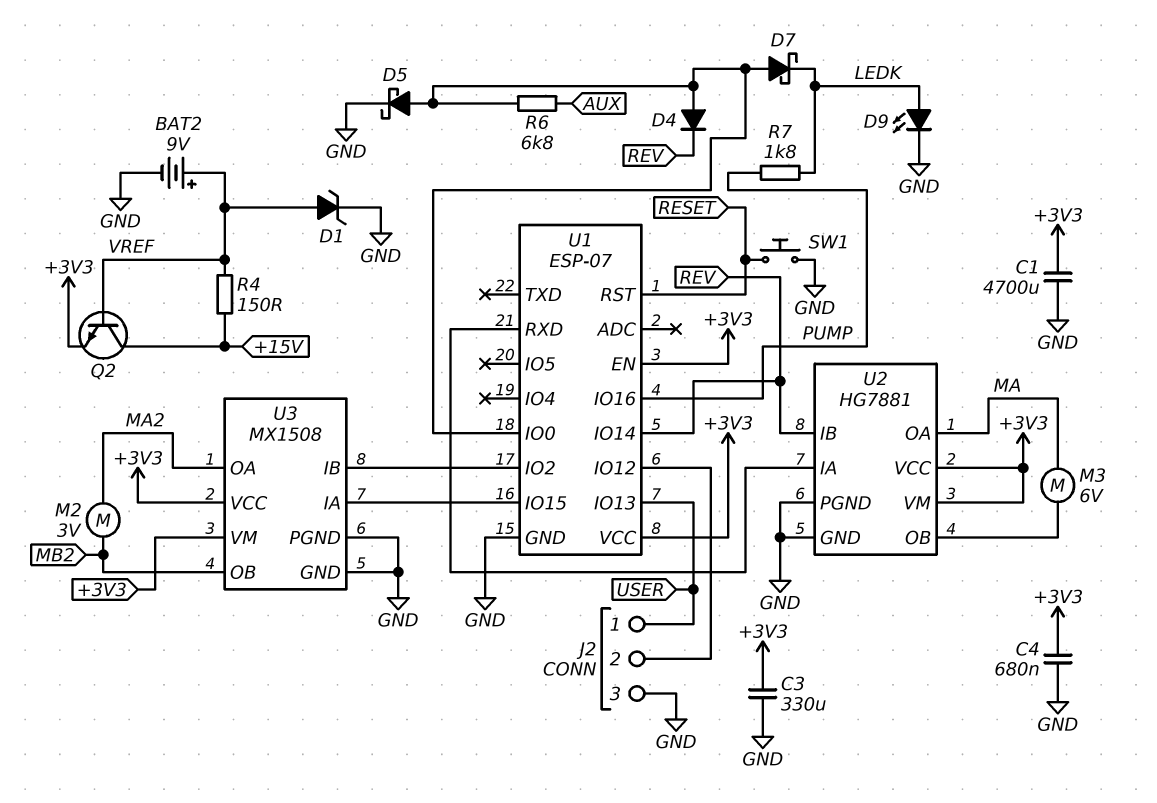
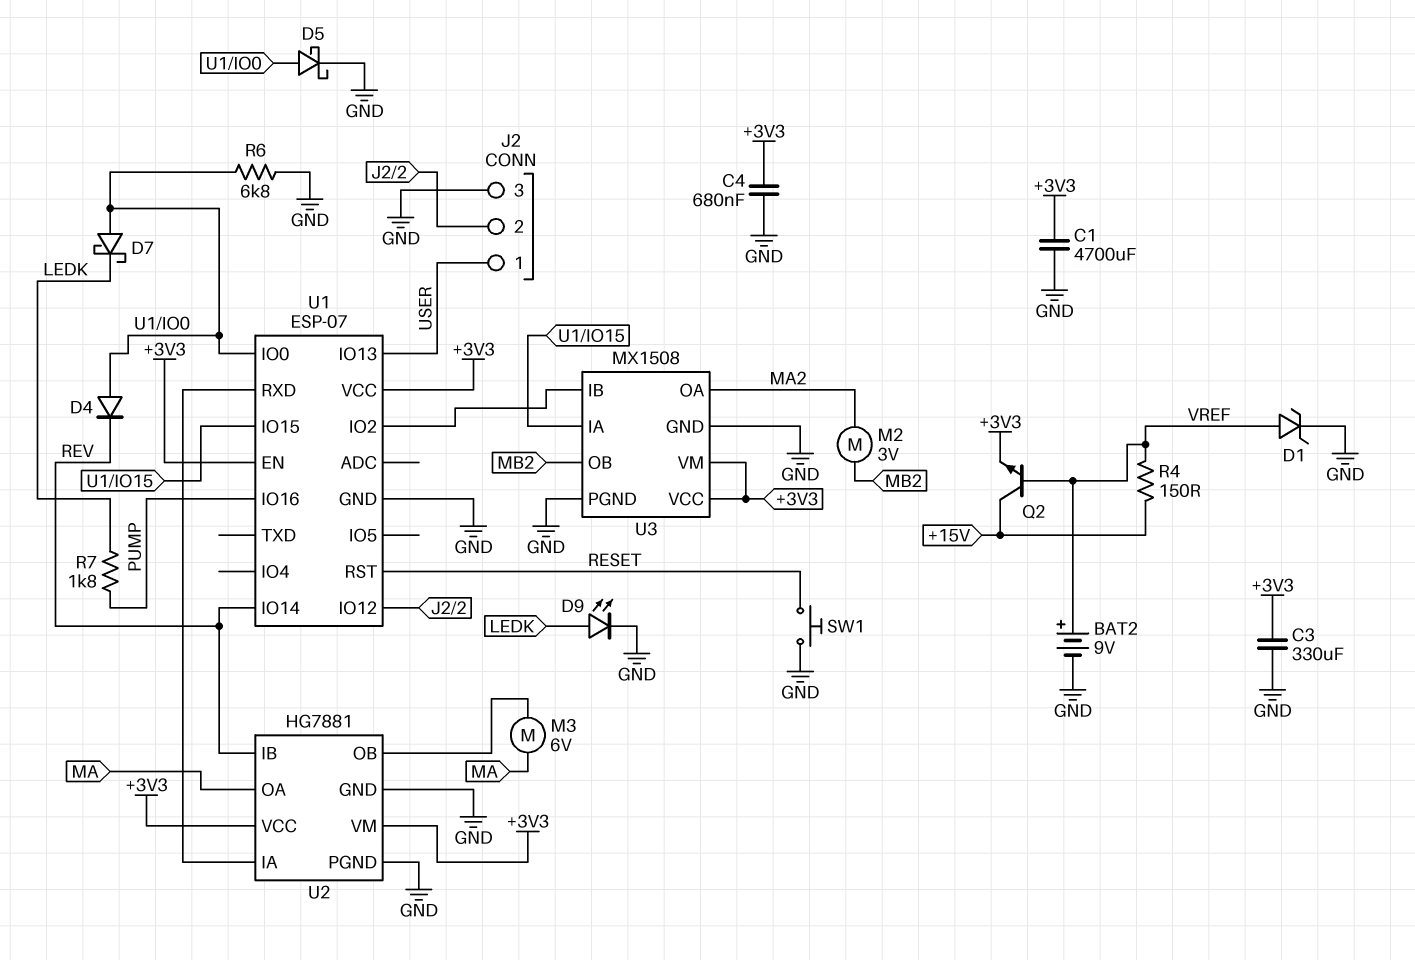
R6: 6.8k (AUX, U1/IO0) -> 6.8k (GND, U1/IO0)

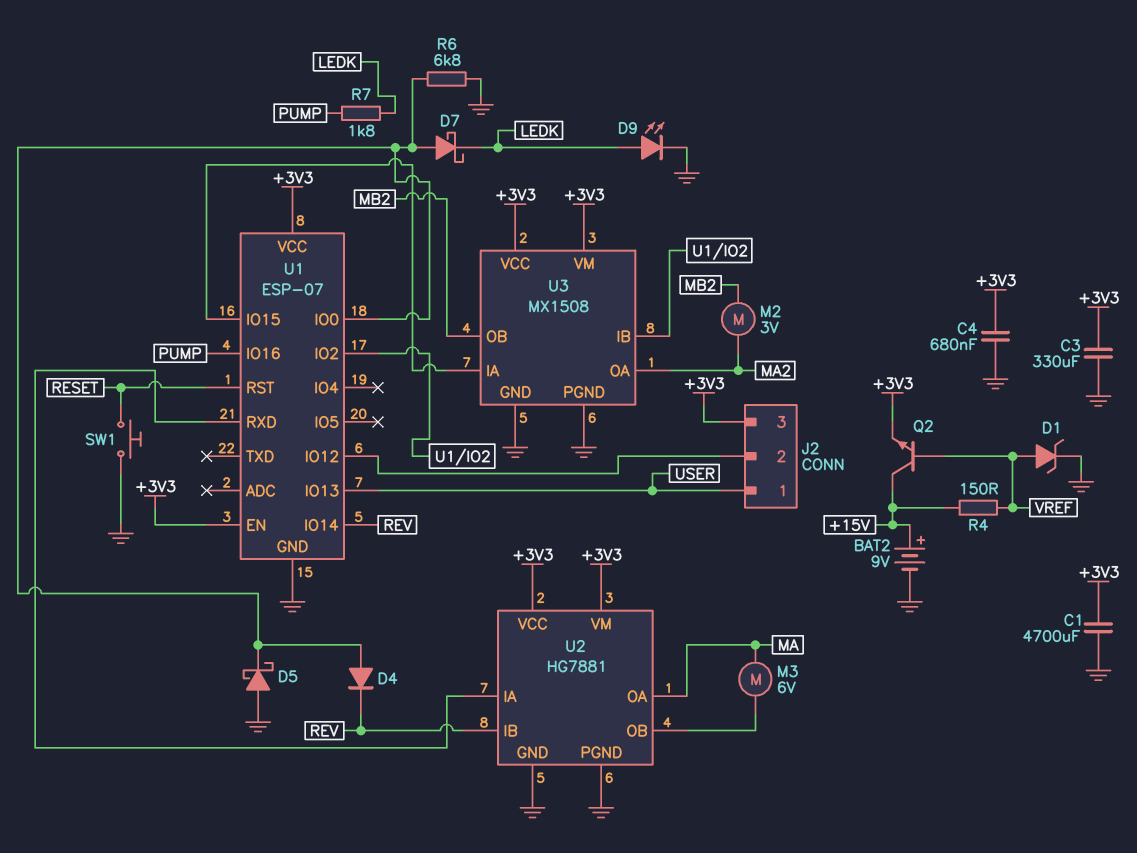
BAT2: 9V (plus VREF, minus GND) -> 9V (plus +15V, minus GND)
D5: schottky (A U1/IO0, K GND) -> schottky (A GND, K U1/IO0)
J2 pin 3: GND -> +3V3

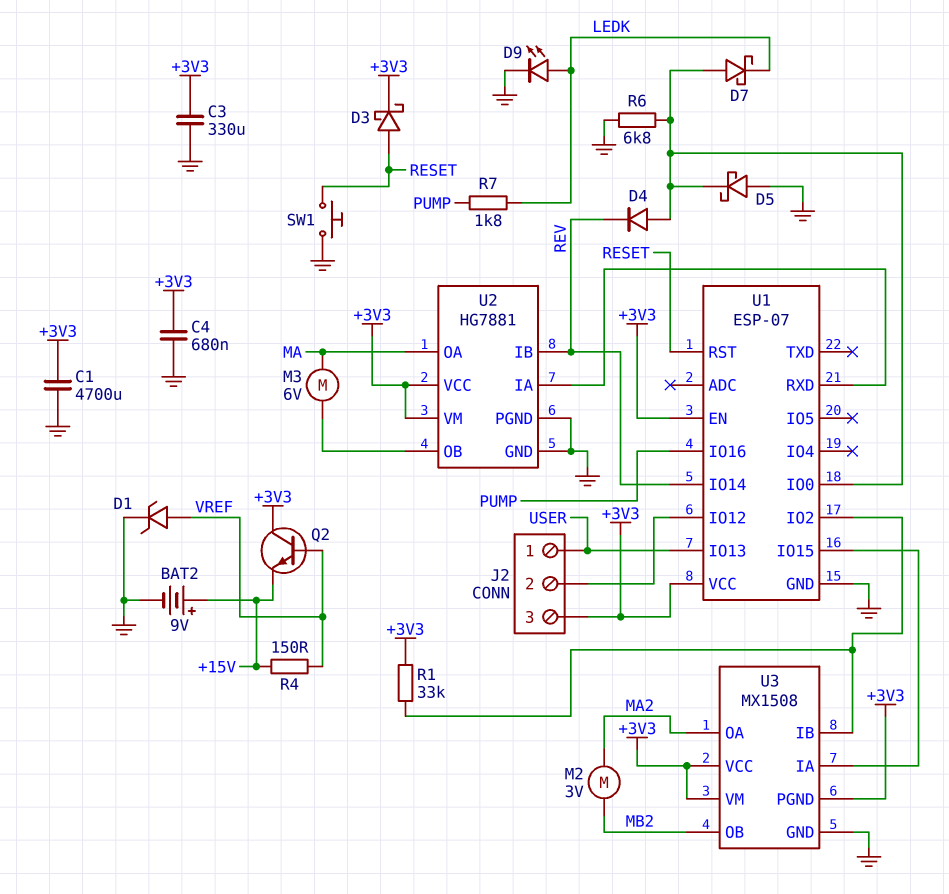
D3: none -> schottky (A RESET, K +3V3)
Q2: NPN (B VREF, C +15V, E +3V3) -> NPN (B VREF, C +3V3, E +15V)
R1: none -> 33k (+3V3, U1/IO2)
U3 pin PGND: GND -> +3V3

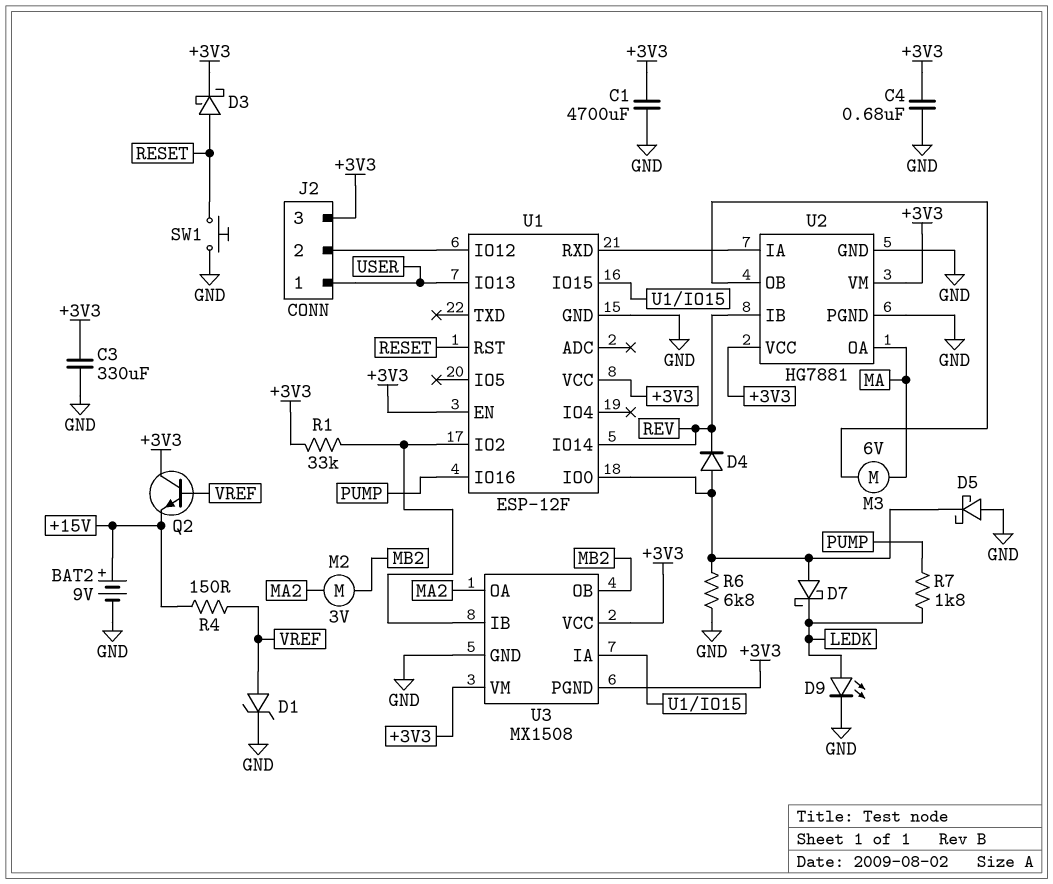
U1: ESP-07 -> ESP-12F

